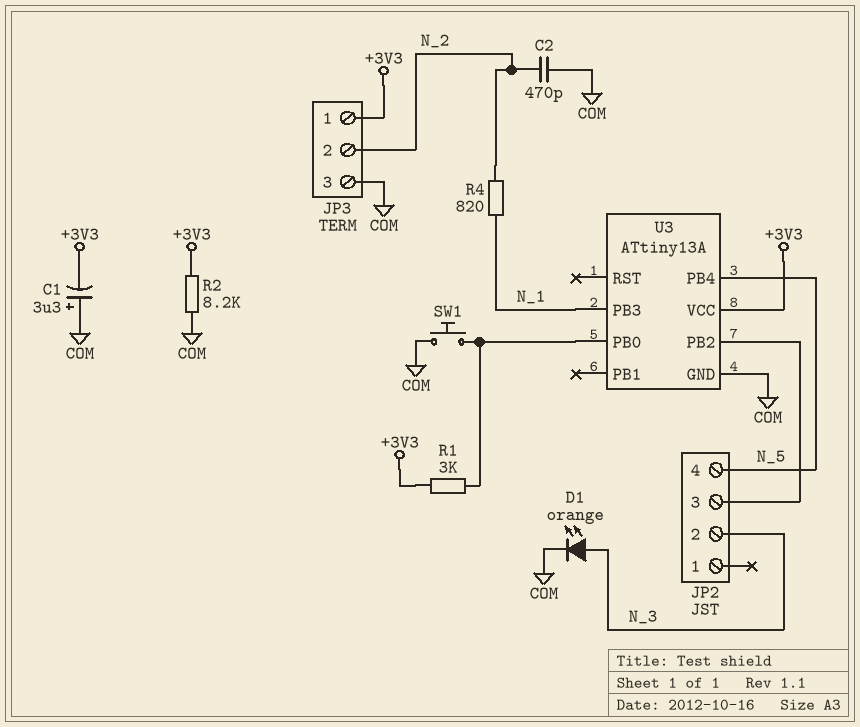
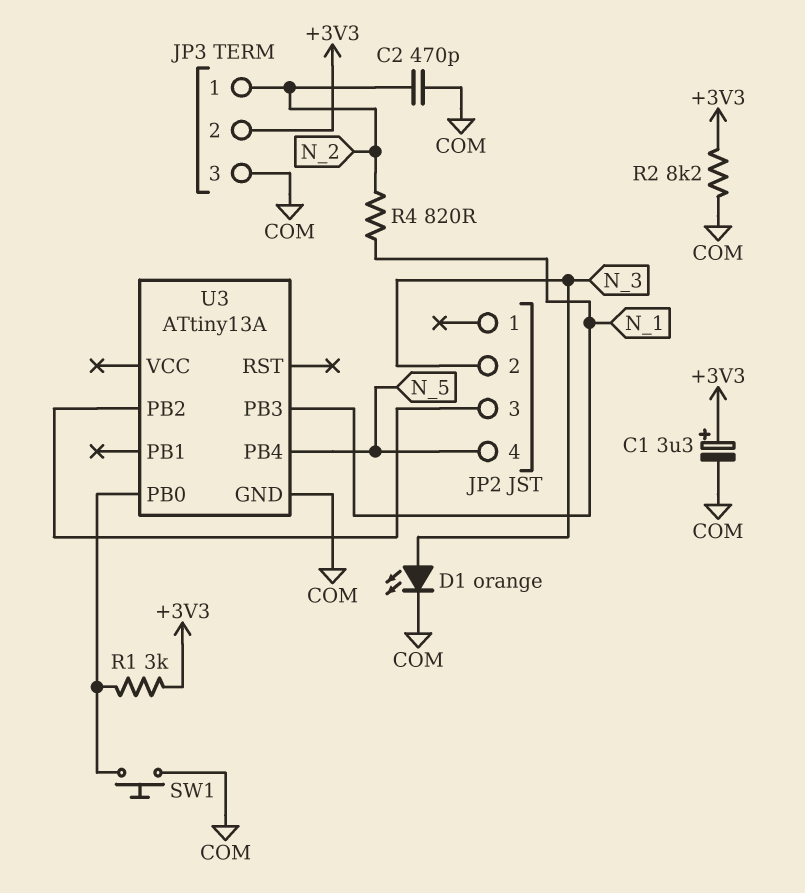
C1: 3.3uF (plus COM, minus +3V3) -> 3.3uF (plus +3V3, minus COM)
JP3 pin 1: +3V3 -> N_2
JP3 pin 2: N_2 -> +3V3
U3 pin VCC: +3V3 -> none

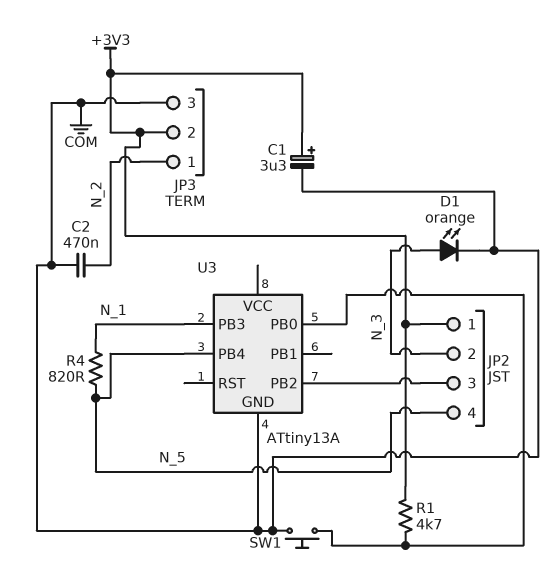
C2: 470pF (COM, N_2) -> 470nF (COM, N_2)
JP2 pin 1: none -> +3V3
R1: 3k (+3V3, U3/PB0) -> 4.7k (+3V3, U3/PB0)
R2: 8.2k (+3V3, COM) -> none
R4: 820 (N_1, N_2) -> 820 (N_1, N_5)

